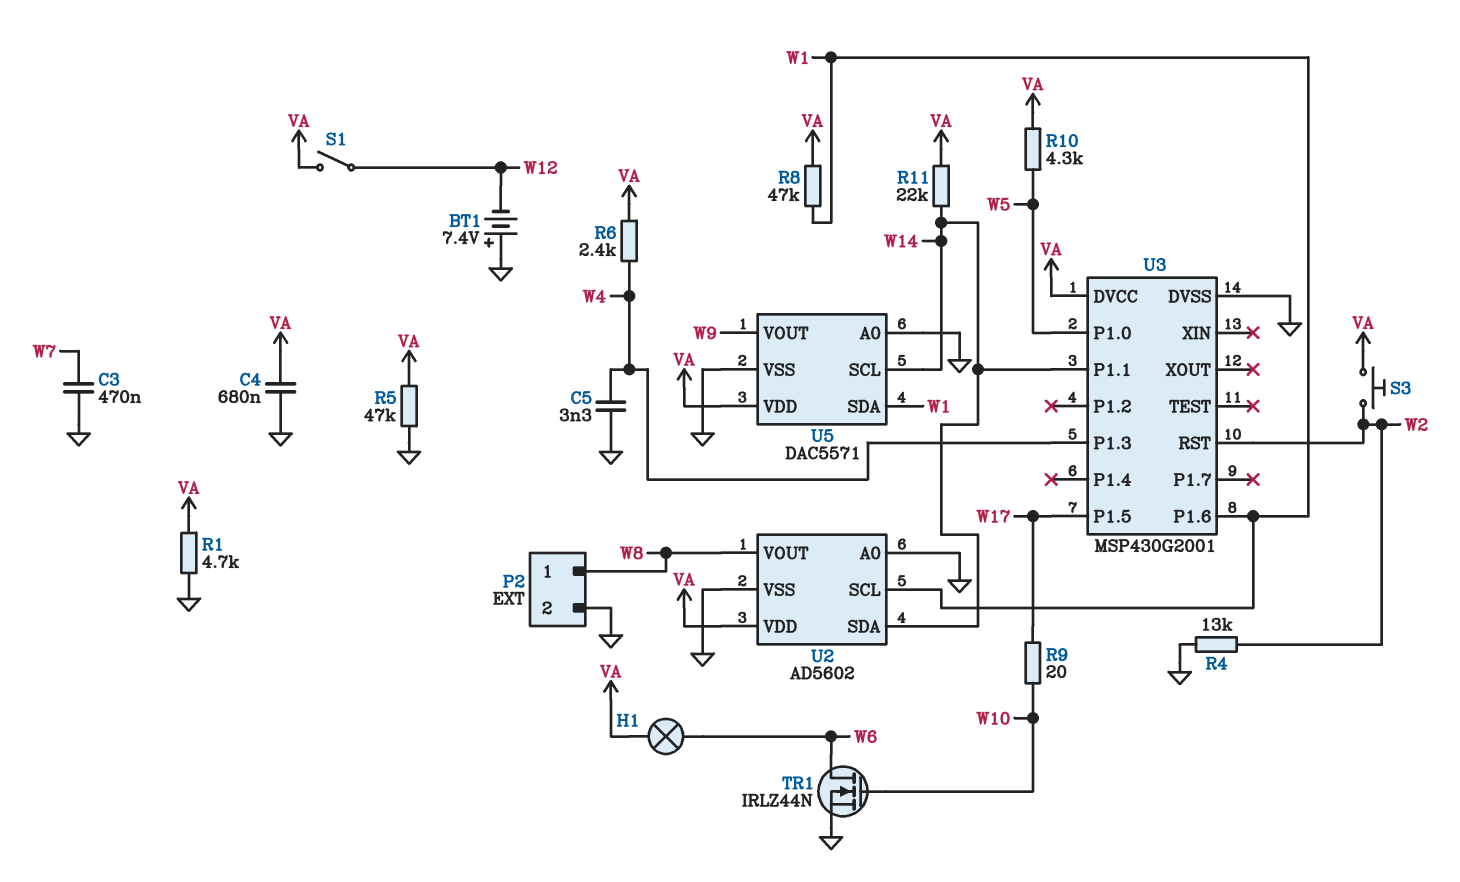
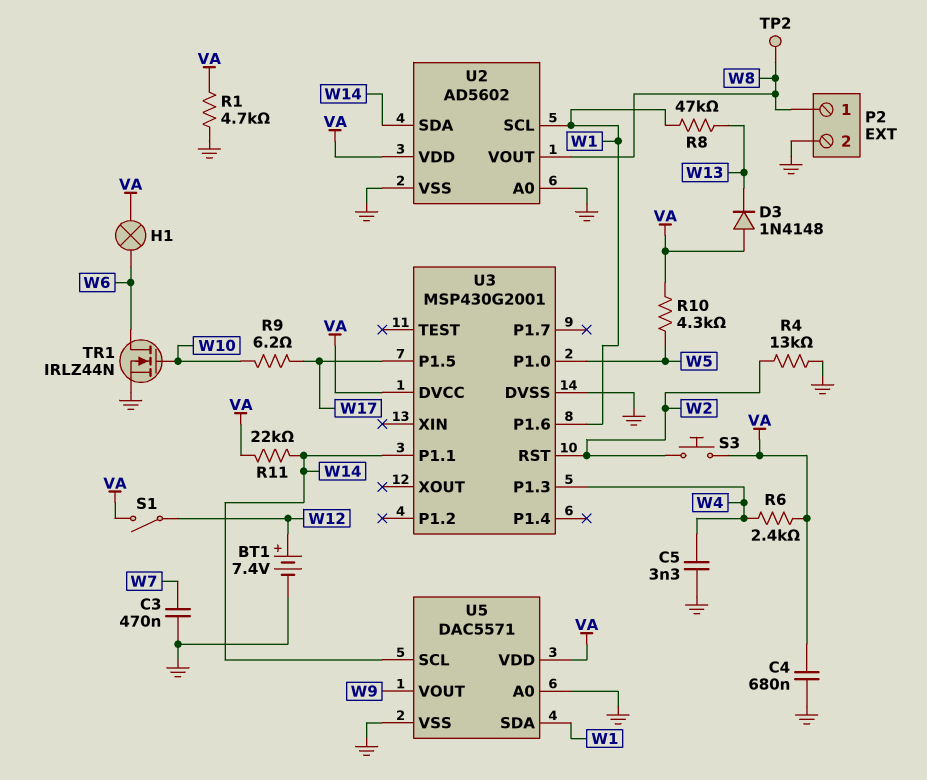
BT1: 7.4V (plus GND, minus W12) -> 7.4V (plus W12, minus GND)
D3: none -> diode 1N4148 (A VA, K W13)
R5: 47k (GND, VA) -> none
R8: 47k (VA, W1) -> 47k (W1, W13)
R9: 20 (W10, W17) -> 6.2 (W10, W17)
TP2: none -> test point (W8)

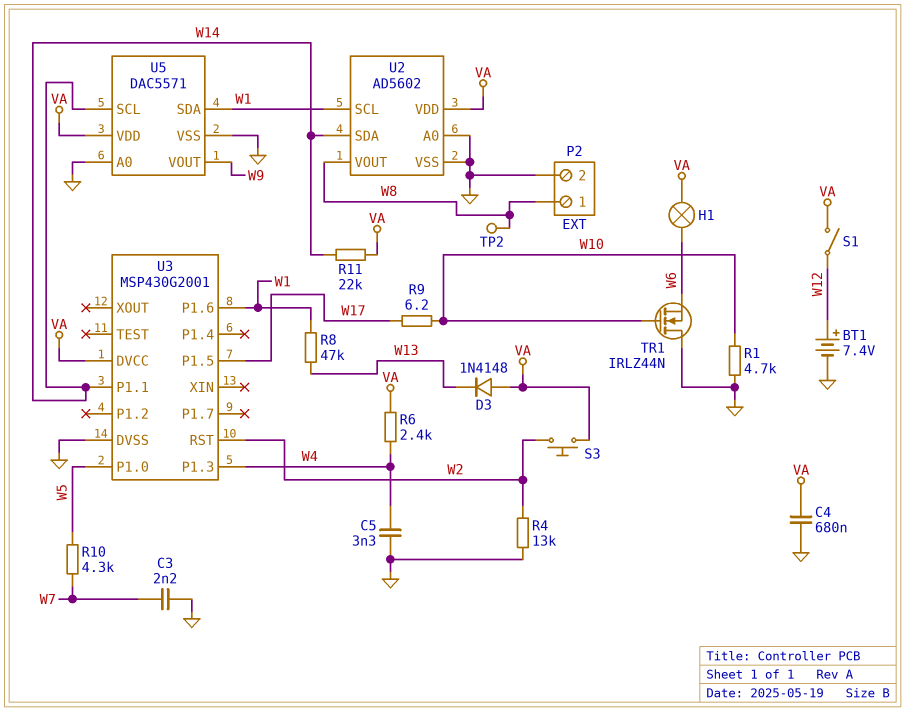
C3: 470nF (GND, W7) -> 2.2nF (GND, W7)
R1: 4.7k (GND, VA) -> 4.7k (GND, W10)
R10: 4.3k (VA, W5) -> 4.3k (W5, W7)
TR1: NMOS IRLZ44N (G W10, D W6, S GND) -> NMOS IRLZ44N (G W10, D GND, S W6)

